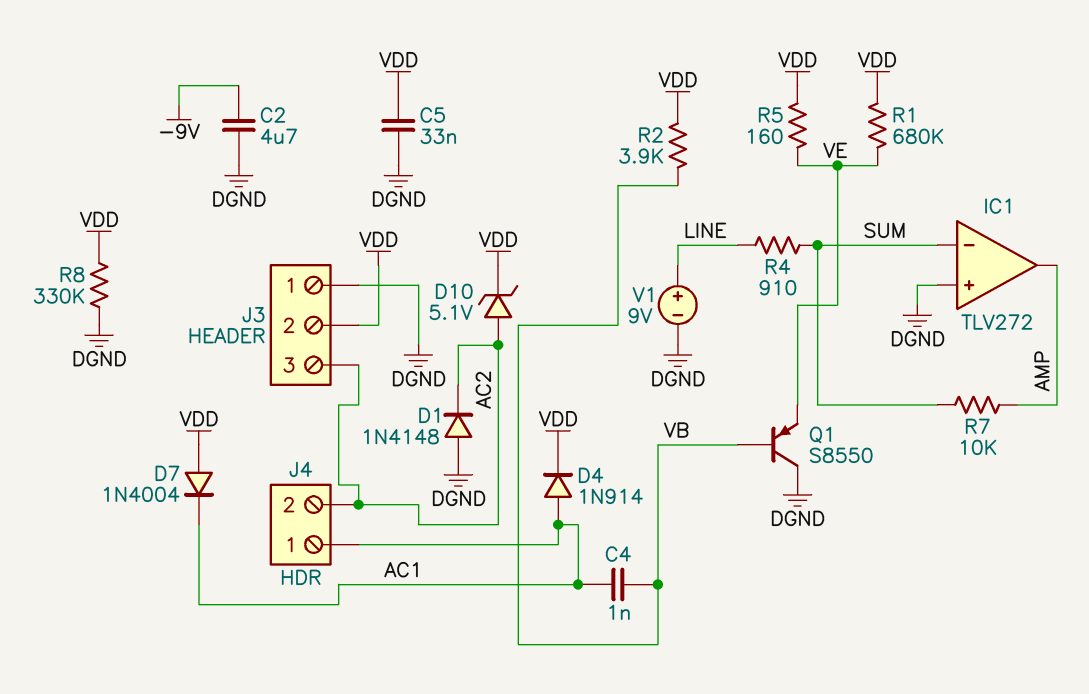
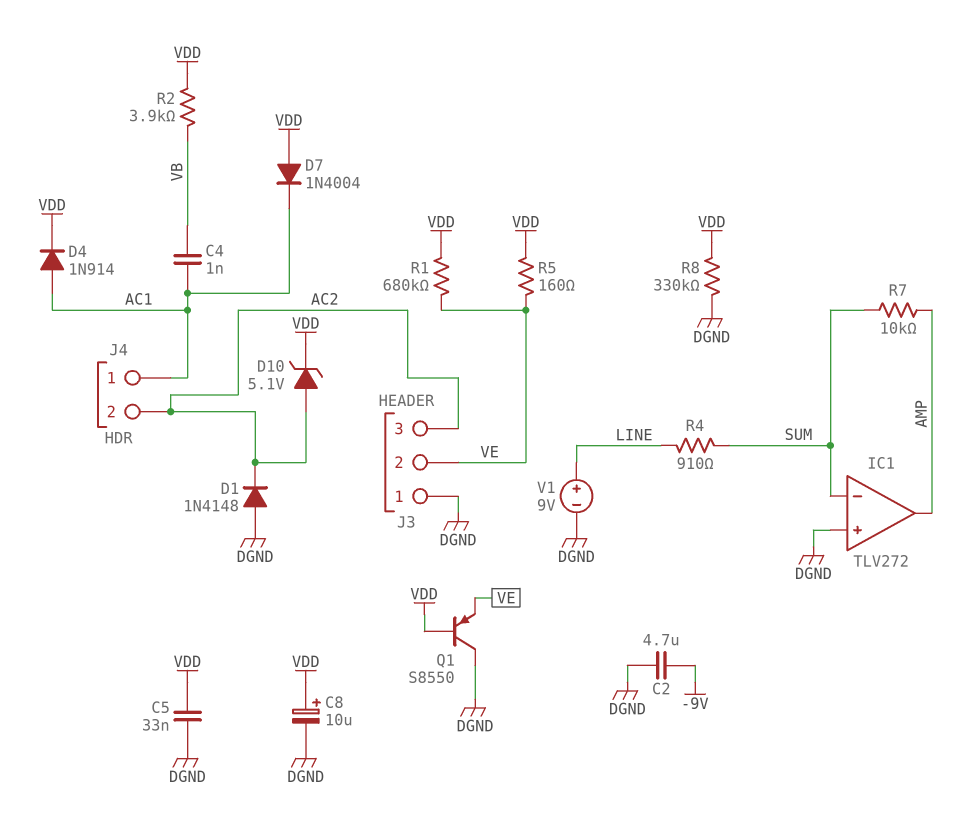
C8: none -> 10uF (plus VDD, minus DGND)
J3 pin 2: VDD -> VE
Q1: PNP S8550 (B VB, C DGND, E VE) -> PNP S8550 (B VDD, C DGND, E VE)

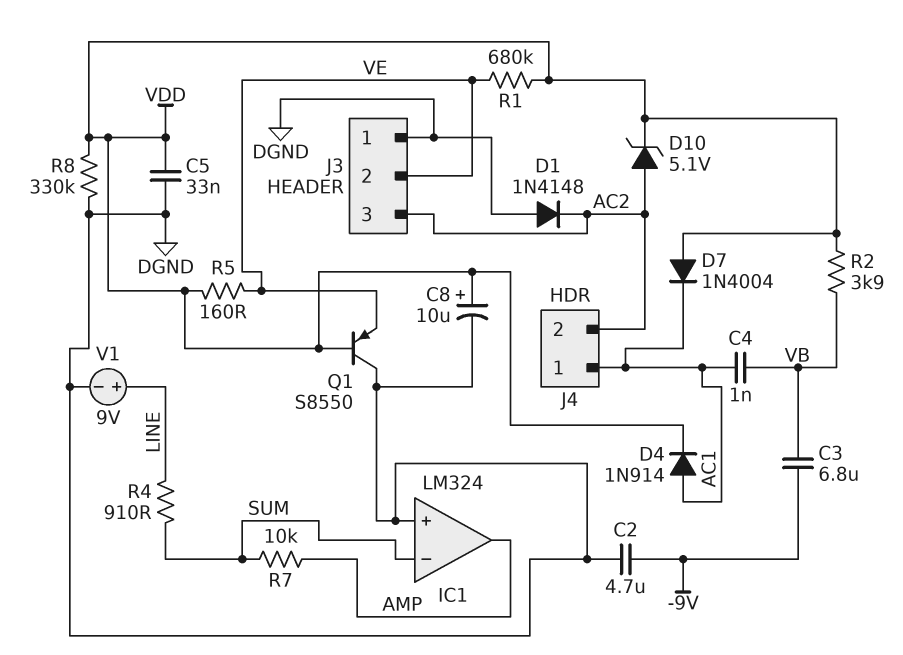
C3: none -> 6.8uF (-9V, VB)
IC1: TLV272 -> LM324

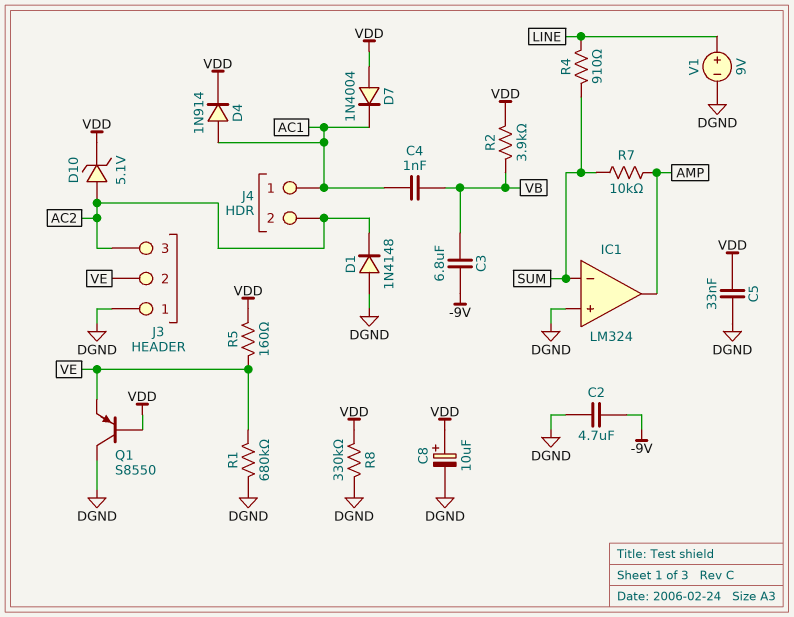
R1: 680k (VDD, VE) -> 680k (DGND, VE)

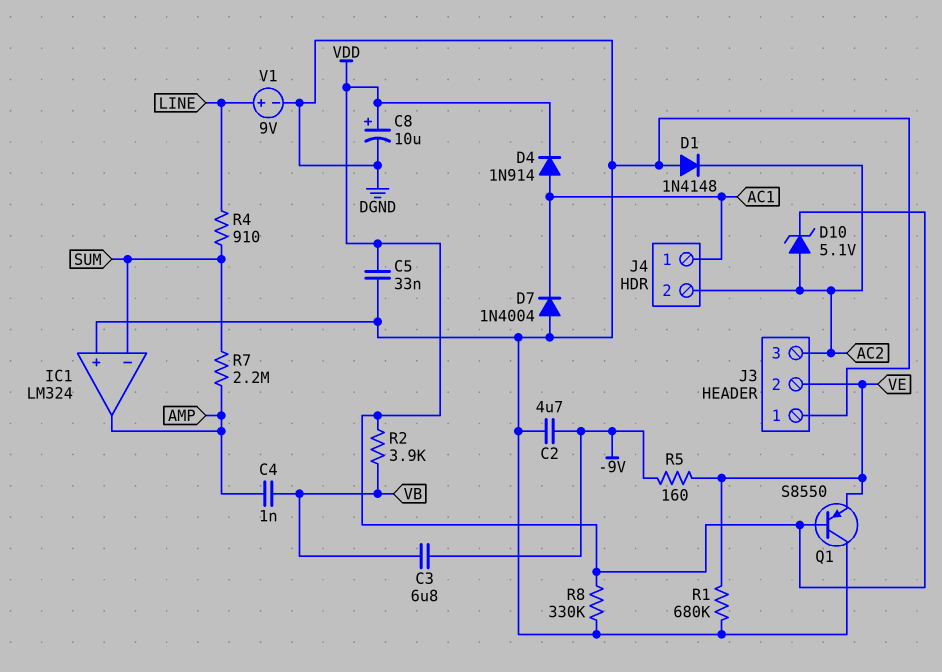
C4: 1nF (AC1, VB) -> 1nF (AMP, VB)
D7: diode 1N4004 (A VDD, K AC1) -> diode 1N4004 (A DGND, K AC1)
R5: 160 (VDD, VE) -> 160 (-9V, VE)
R7: 10k (AMP, SUM) -> 2.2M (AMP, SUM)

